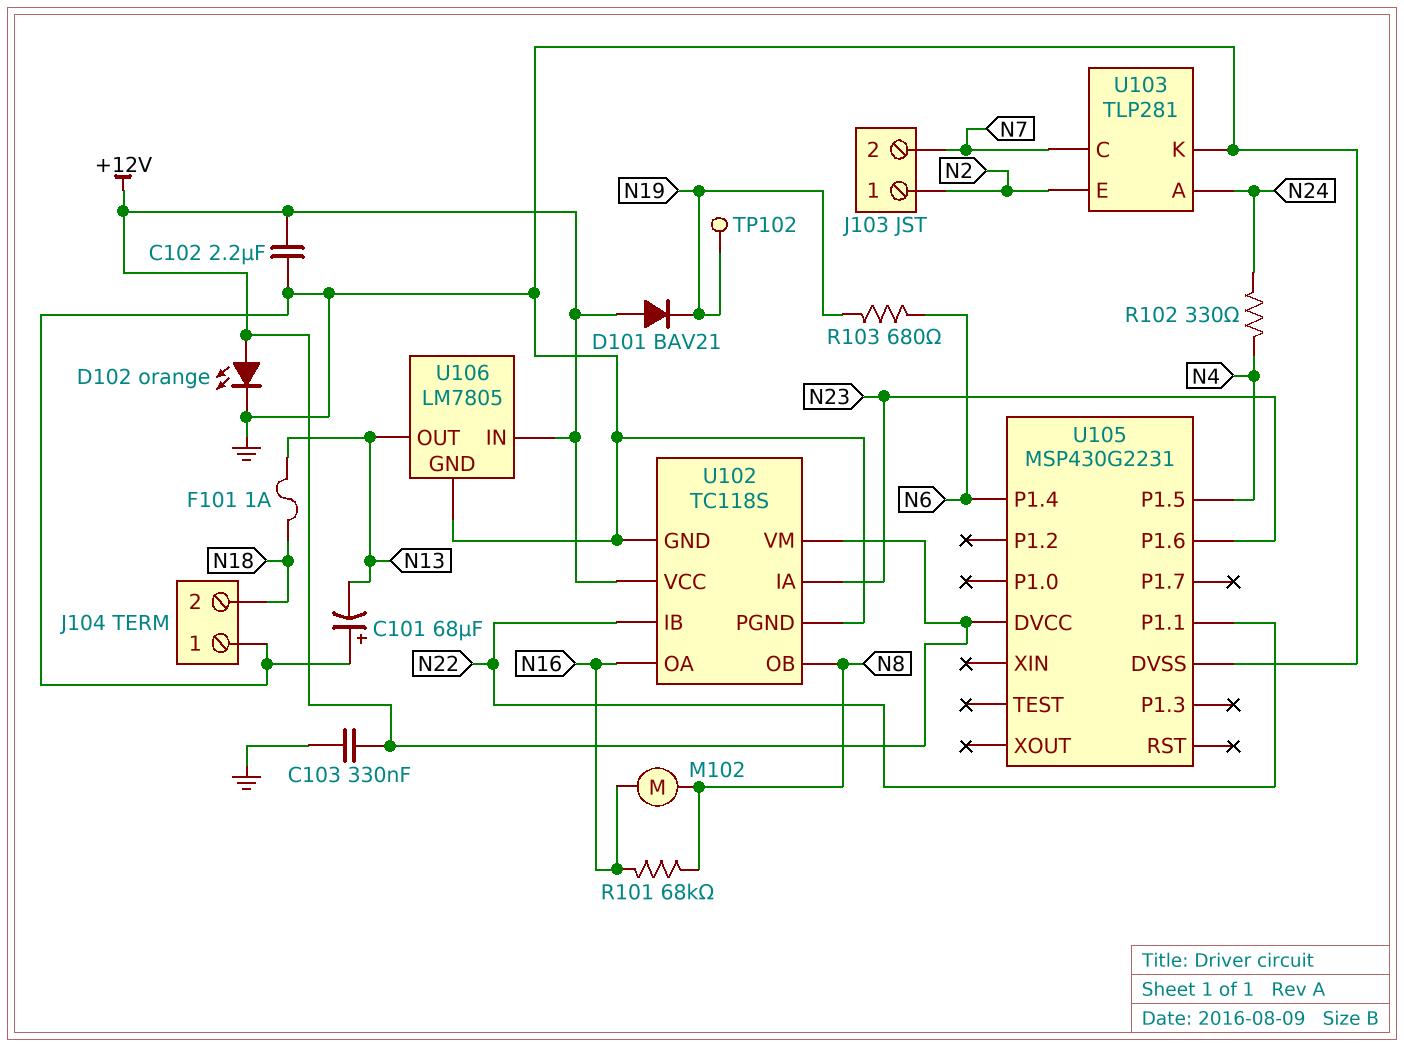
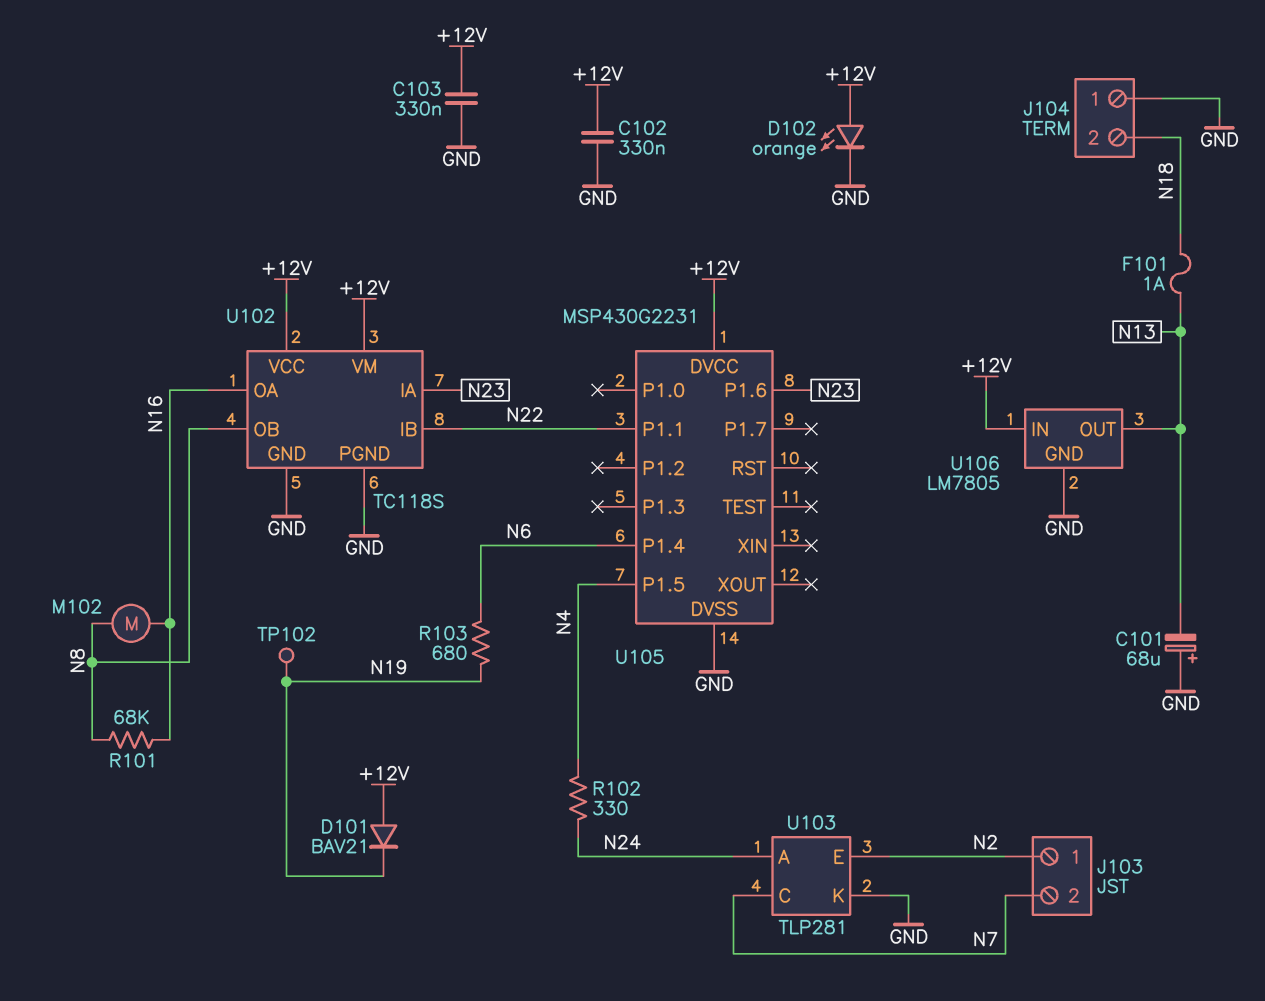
C102: 2.2uF (+12V, GND) -> 330nF (+12V, GND)

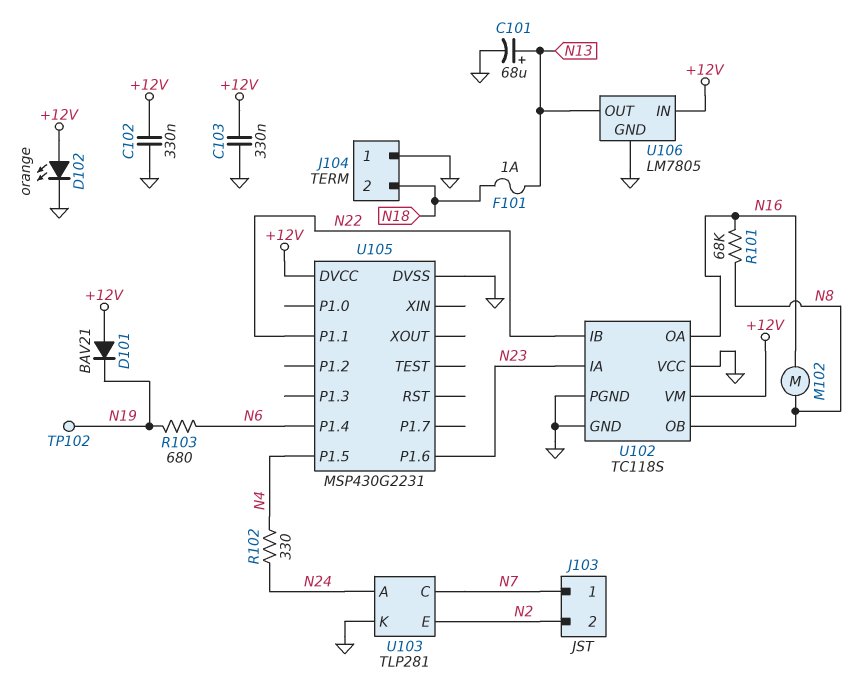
C101: 68uF (plus GND, minus N13) -> 68uF (plus N13, minus GND)
J103 pin 1: N2 -> N7
J103 pin 2: N7 -> N2
U102 pin VCC: +12V -> GND

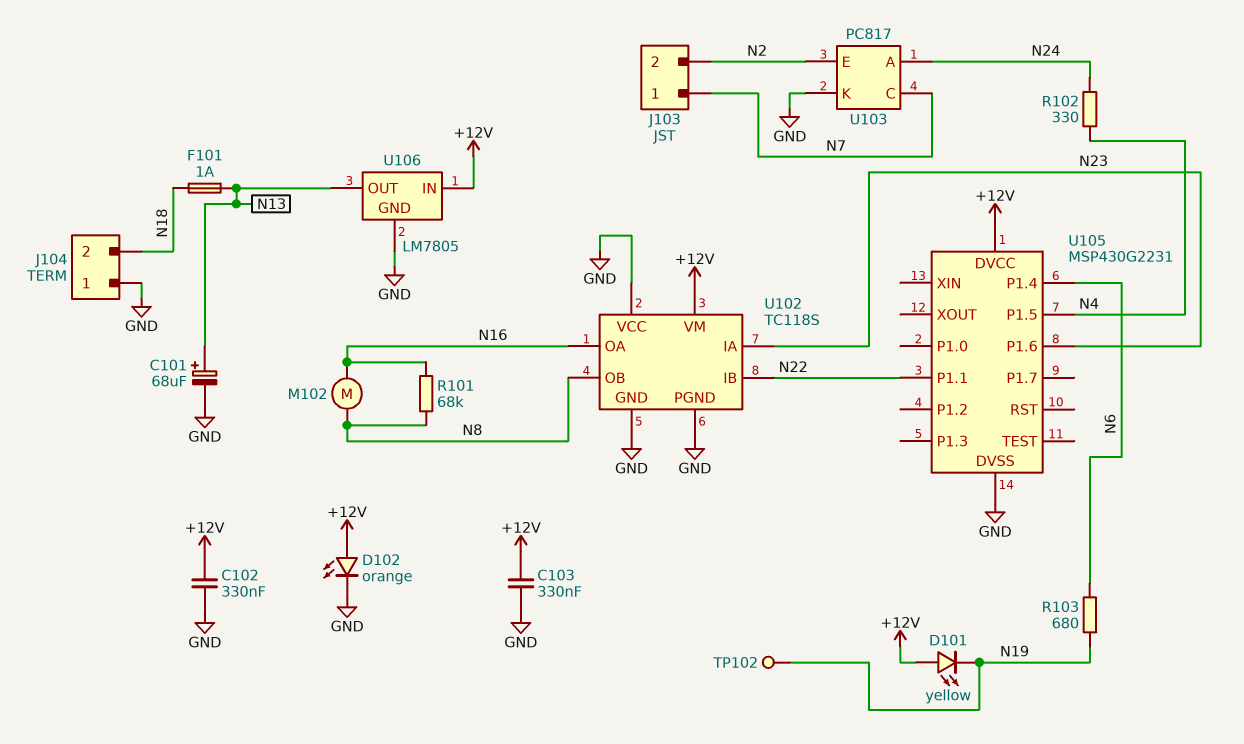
D101: diode BAV21 (A +12V, K N19) -> LED yellow (A +12V, K N19)
U103: TLP281 -> PC817

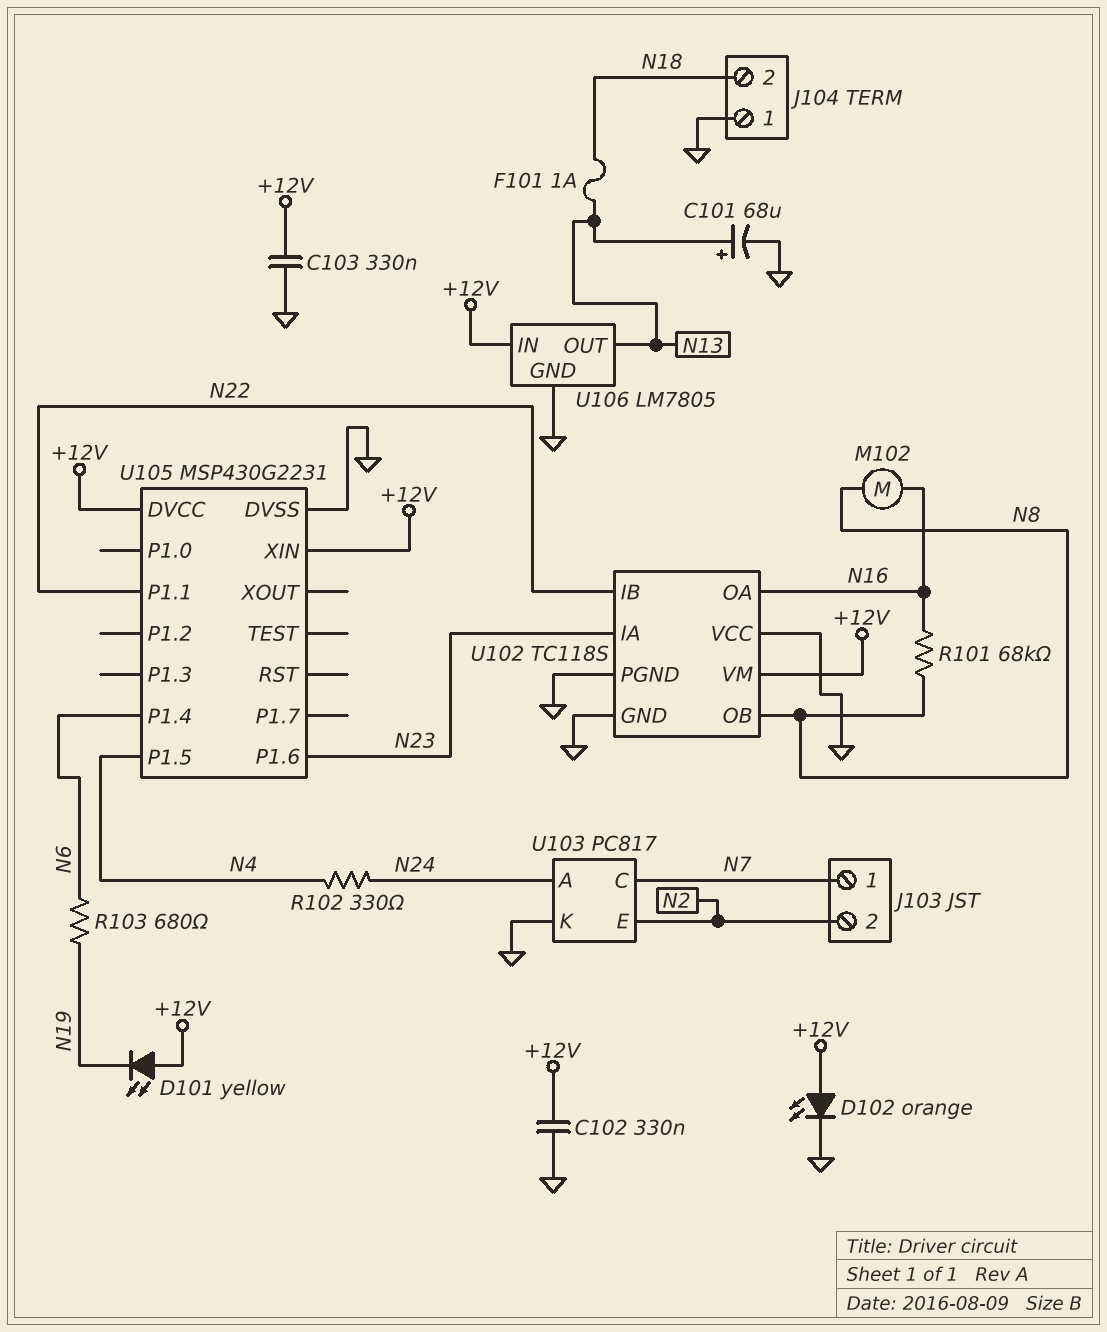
TP102: test point (N19) -> none
U105 pin XIN: none -> +12V

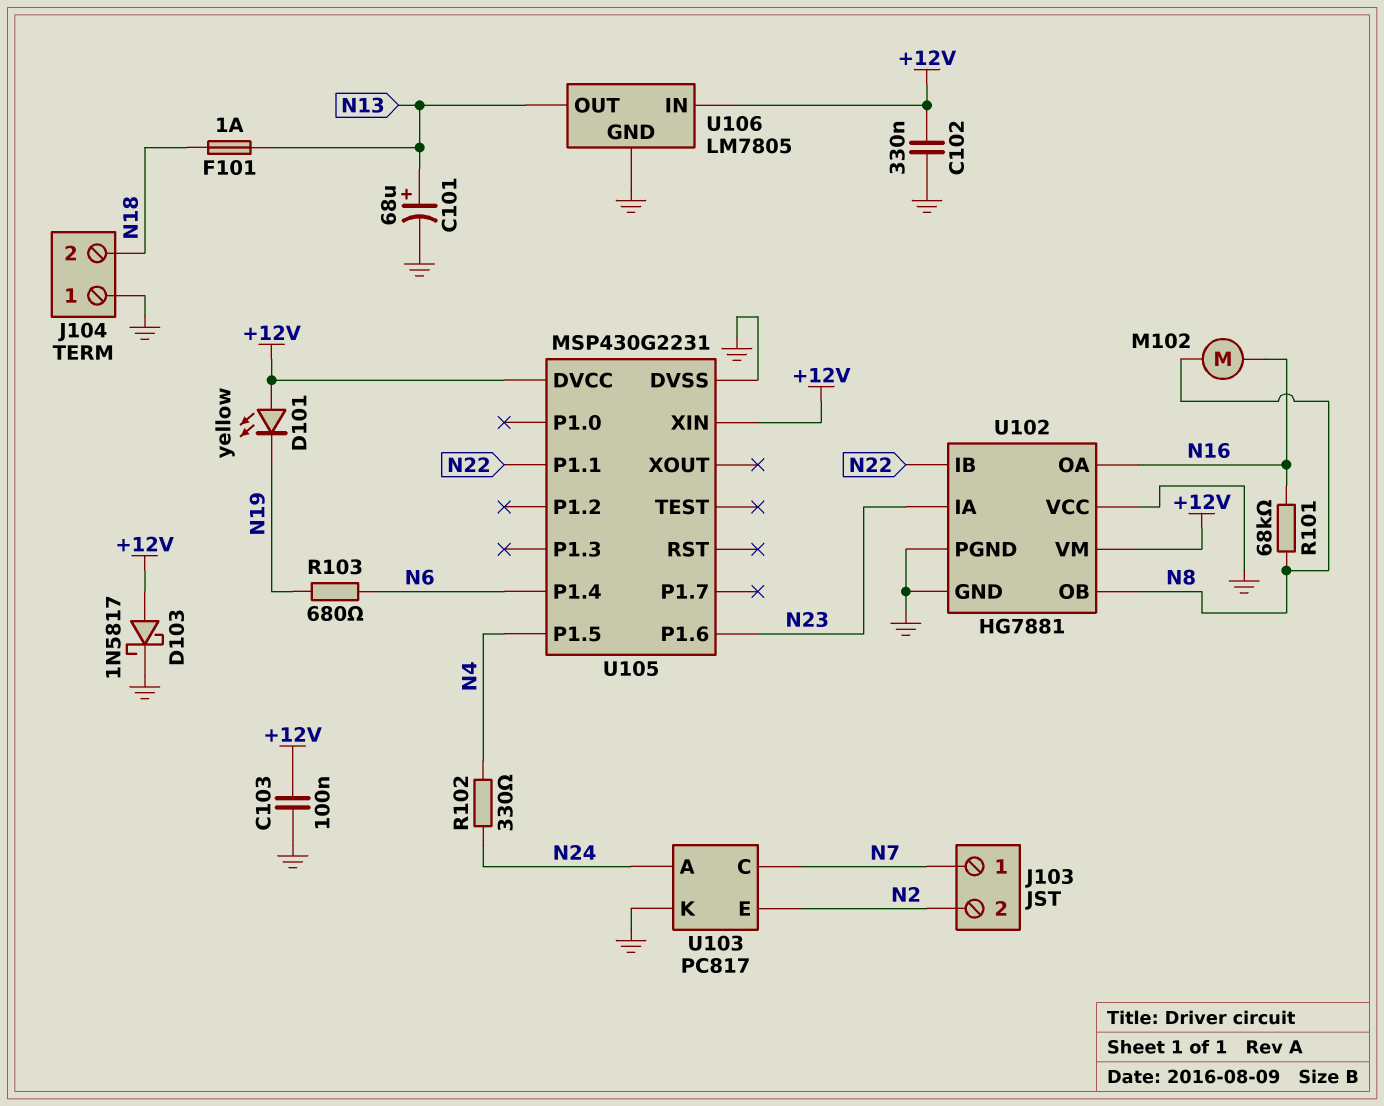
C103: 330nF (+12V, GND) -> 100nF (+12V, GND)
D102: LED orange (A +12V, K GND) -> none
D103: none -> schottky 1N5817 (A +12V, K GND)
U102: TC118S -> HG7881

